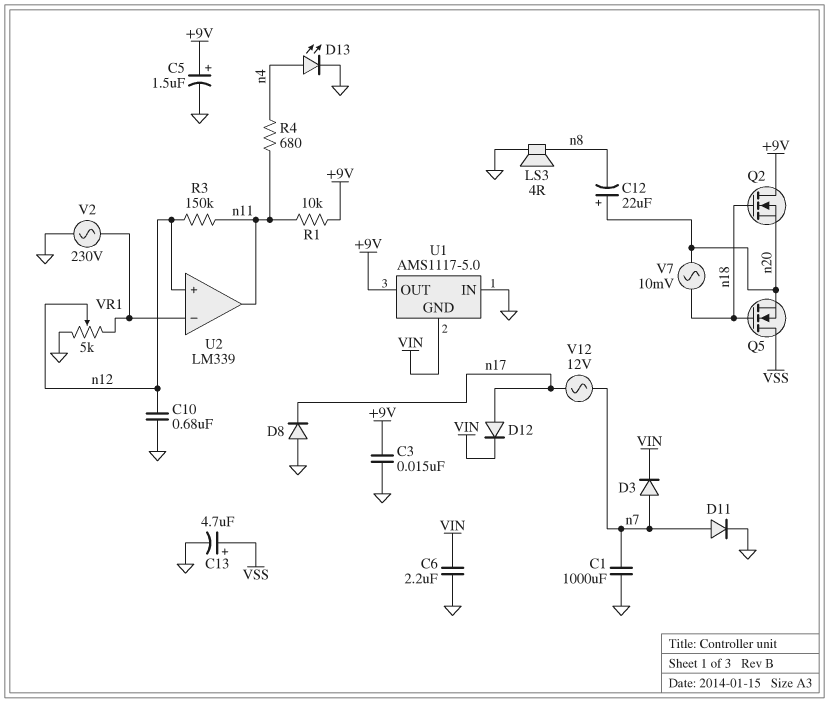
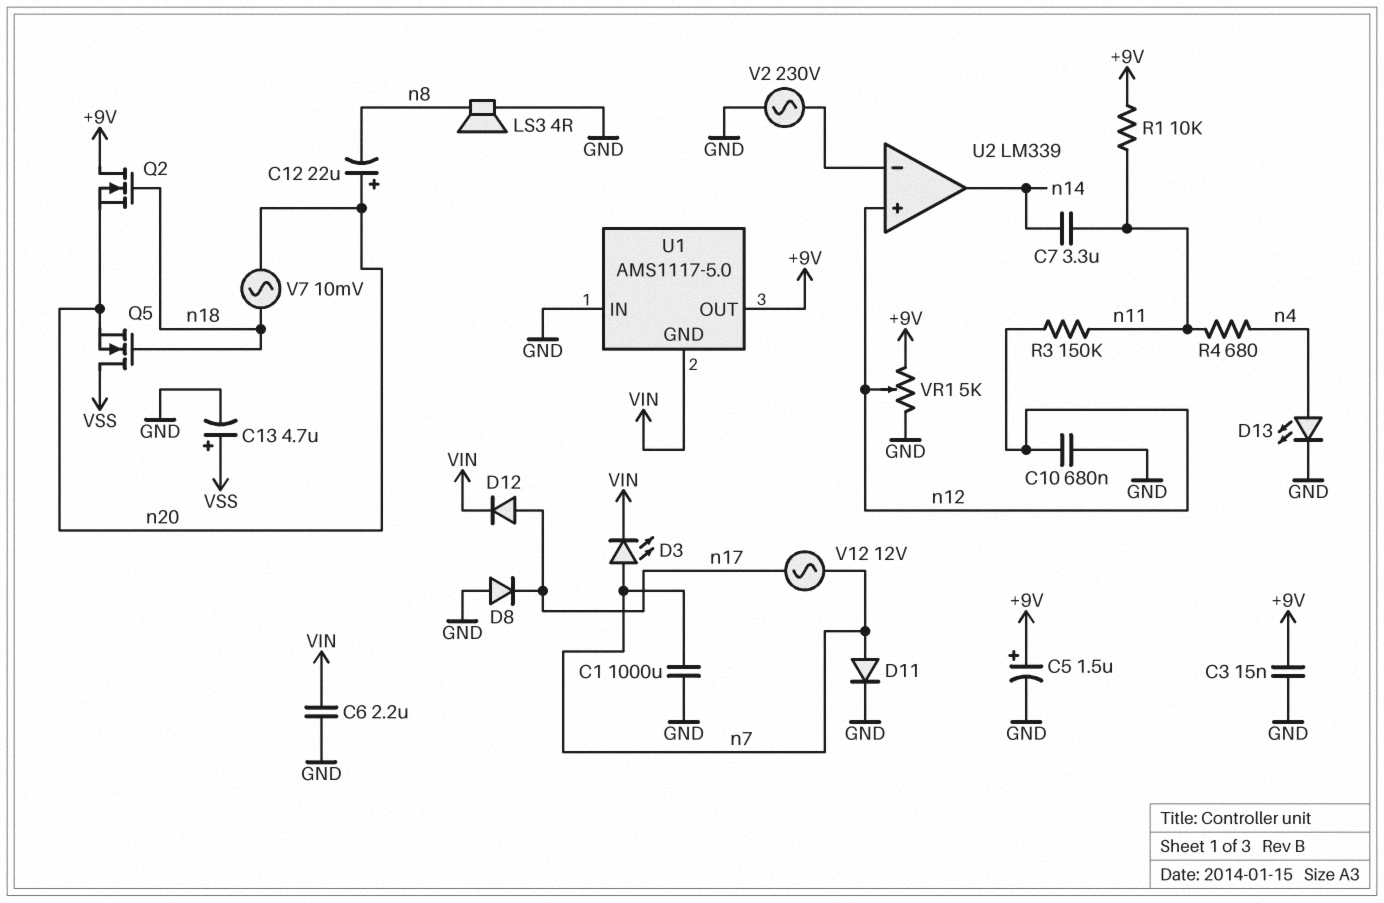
C7: none -> 3.3uF (n11, n14)
D3: diode (A n7, K VIN) -> LED (A n7, K VIN)
U2 pin out: n11 -> n14
VR1: 5k (GND, U2/in-, wiper n12) -> 5k (+9V, GND, wiper n12)

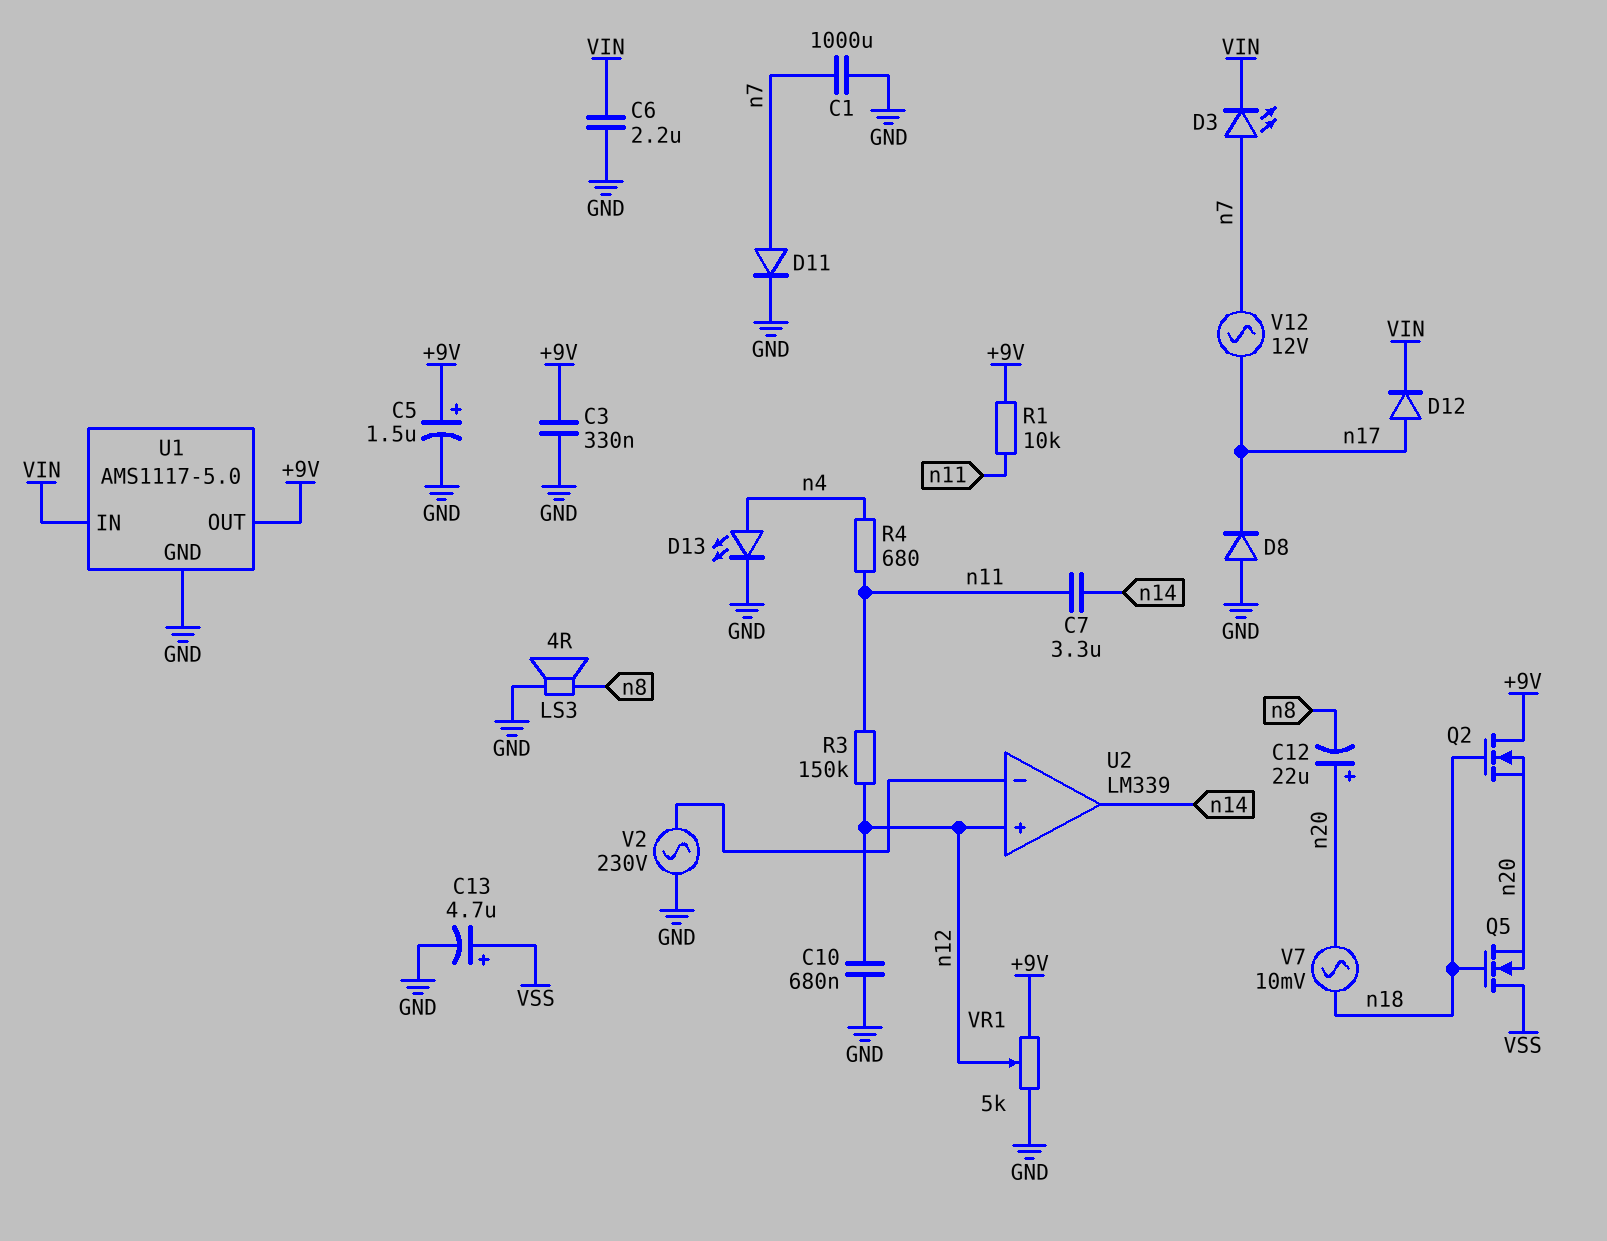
C3: 15nF (+9V, GND) -> 330nF (+9V, GND)
U1 pin GND: VIN -> GND
U1 pin IN: GND -> VIN

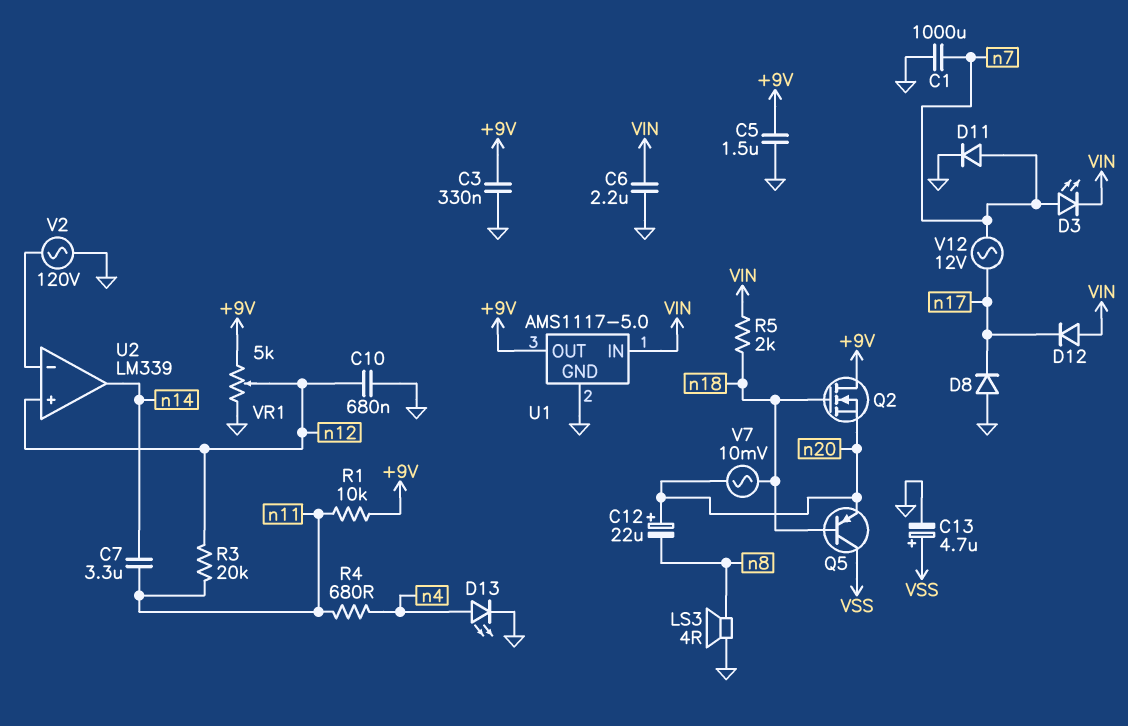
C5: 1.5uF (plus +9V, minus GND) -> 1.5uF (+9V, GND)
D12: diode (A n17, K VIN) -> diode (A VIN, K n17)
Q5: NMOS (G n18, D VSS, S n20) -> PNP (B n18, C VSS, E n20)
R3: 150k (n11, n12) -> 20k (n11, n12)
R5: none -> 2k (VIN, n18)
V2: AC 230V (GND, U2/in-) -> AC 120V (GND, U2/in-)

